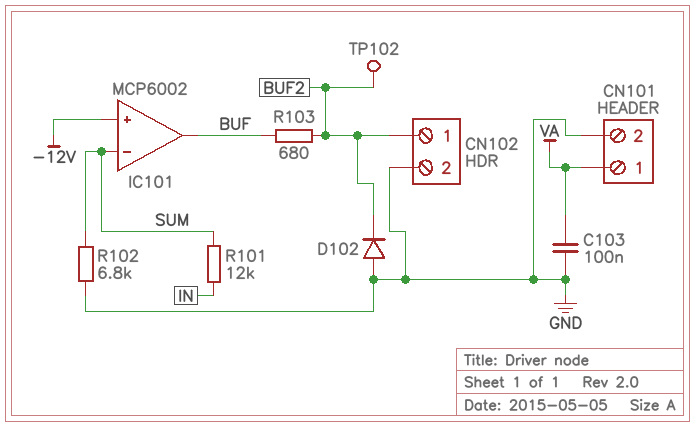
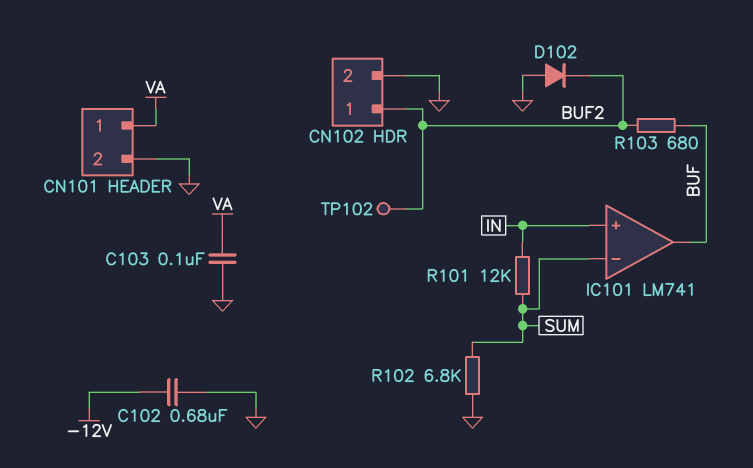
C102: none -> 680nF (-12V, GND)
IC101: MCP6002 -> LM741
IC101 pin in+: -12V -> IN

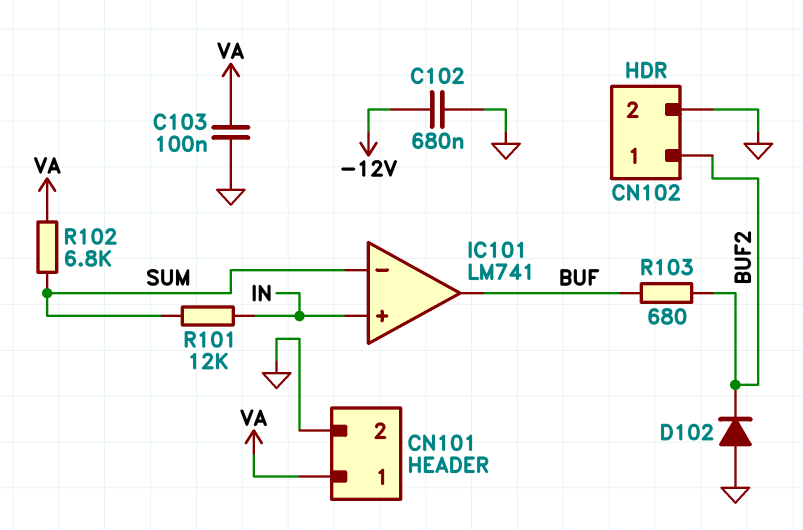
R102: 6.8k (GND, SUM) -> 6.8k (SUM, VA)
TP102: test point (BUF2) -> none

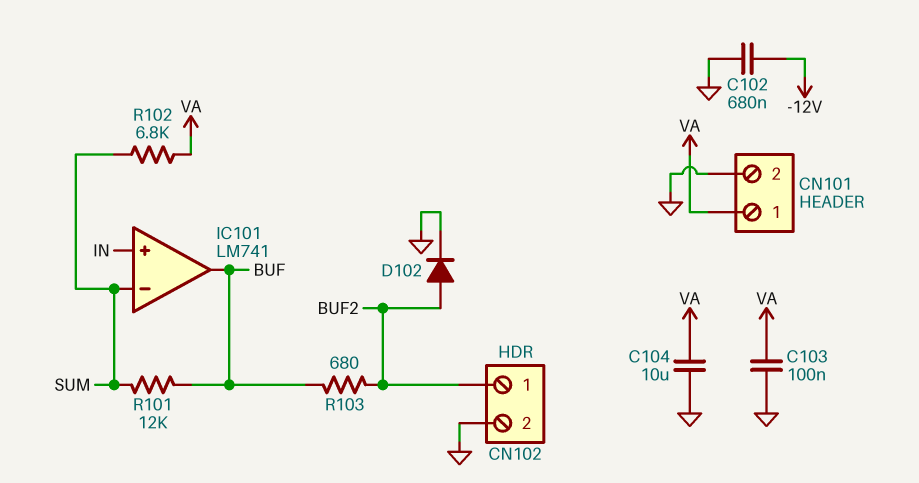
C104: none -> 10uF (GND, VA)
D102: diode (A GND, K BUF2) -> diode (A BUF2, K GND)
R101: 12k (IN, SUM) -> 12k (BUF, SUM)

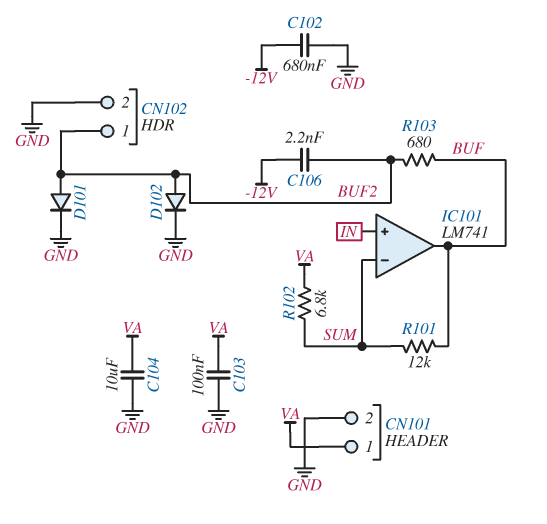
C106: none -> 2.2nF (-12V, BUF2)
D101: none -> diode (A BUF2, K GND)

